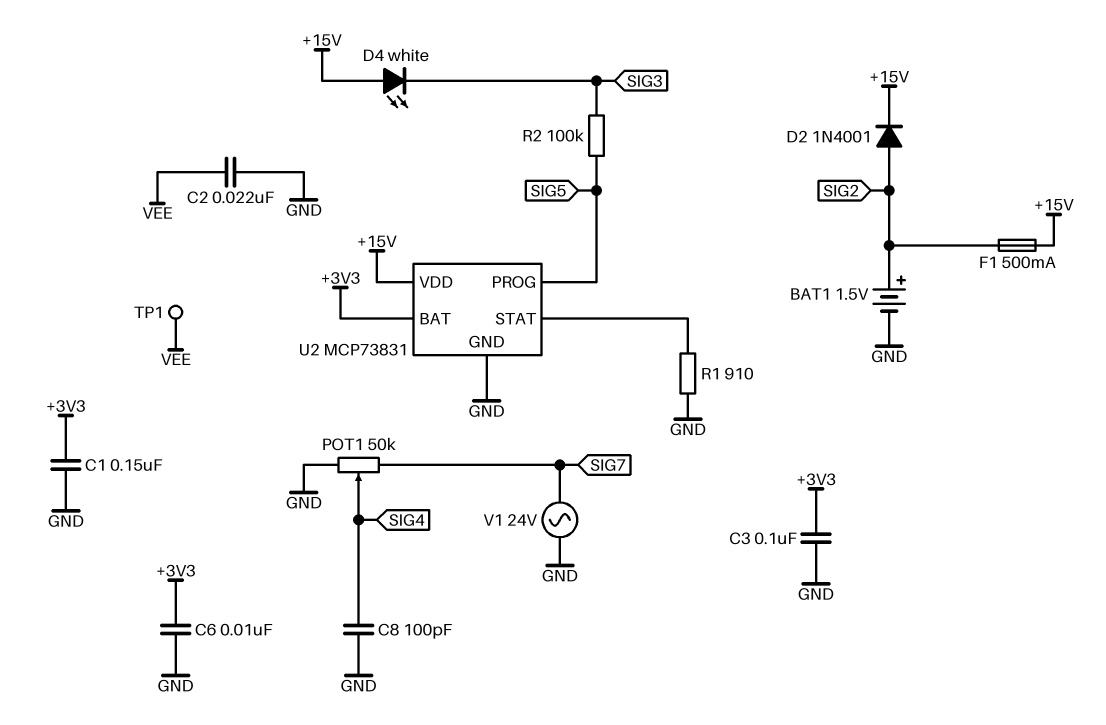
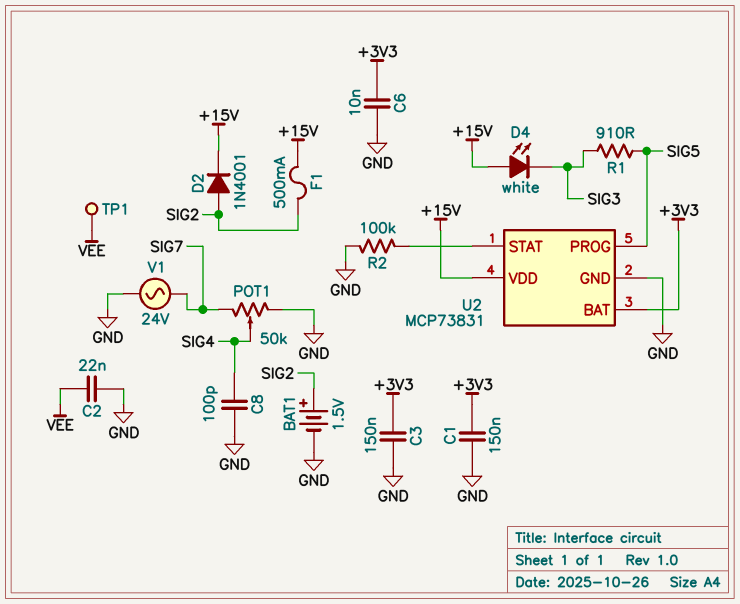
C3: 100nF (+3V3, GND) -> 150nF (+3V3, GND)
R1: 910 (GND, U2/STAT) -> 910 (SIG3, SIG5)
R2: 100k (SIG3, SIG5) -> 100k (GND, U2/STAT)

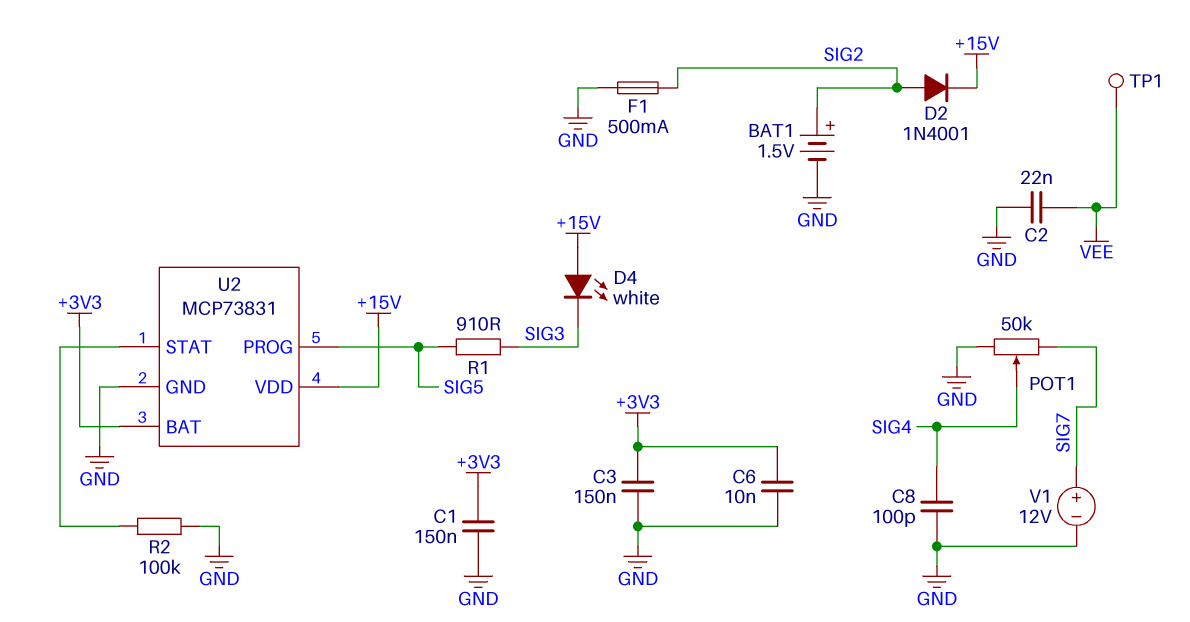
F1: 500mA (+15V, SIG2) -> 500mA (GND, SIG2)
V1: AC 24V (GND, SIG7) -> 12V (plus SIG7, minus GND)

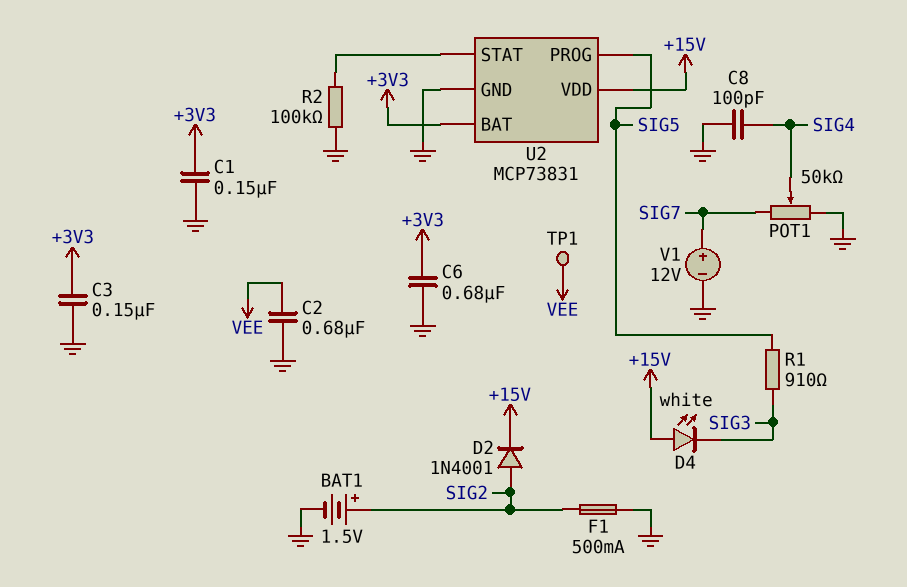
C2: 22nF (GND, VEE) -> 680nF (GND, VEE)
C6: 10nF (+3V3, GND) -> 680nF (+3V3, GND)

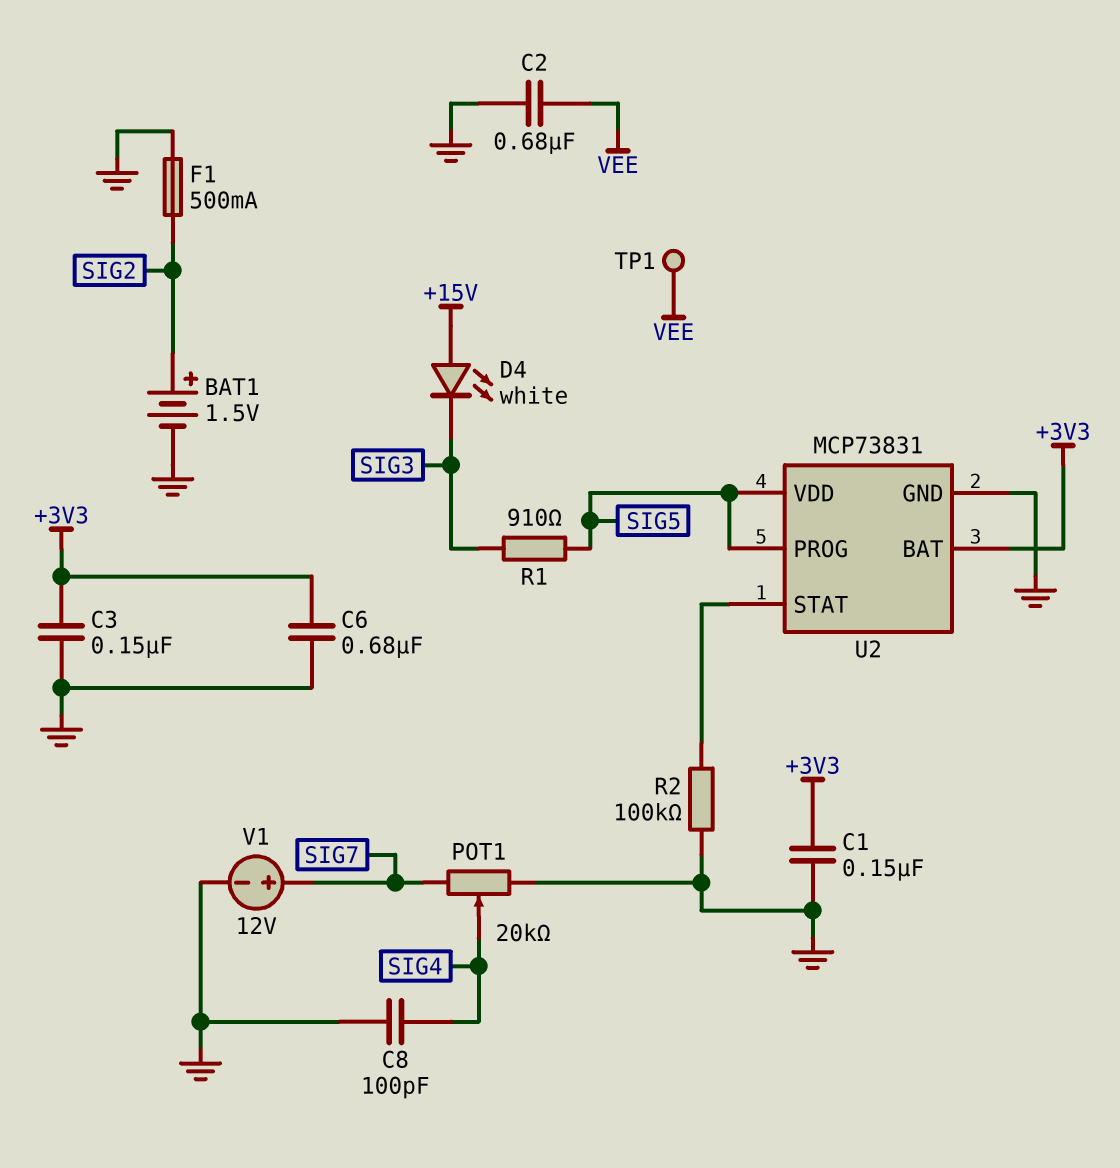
D2: diode 1N4001 (A SIG2, K +15V) -> none
POT1: 50k (GND, SIG7, wiper SIG4) -> 20k (GND, SIG7, wiper SIG4)
U2 pin VDD: +15V -> SIG5

